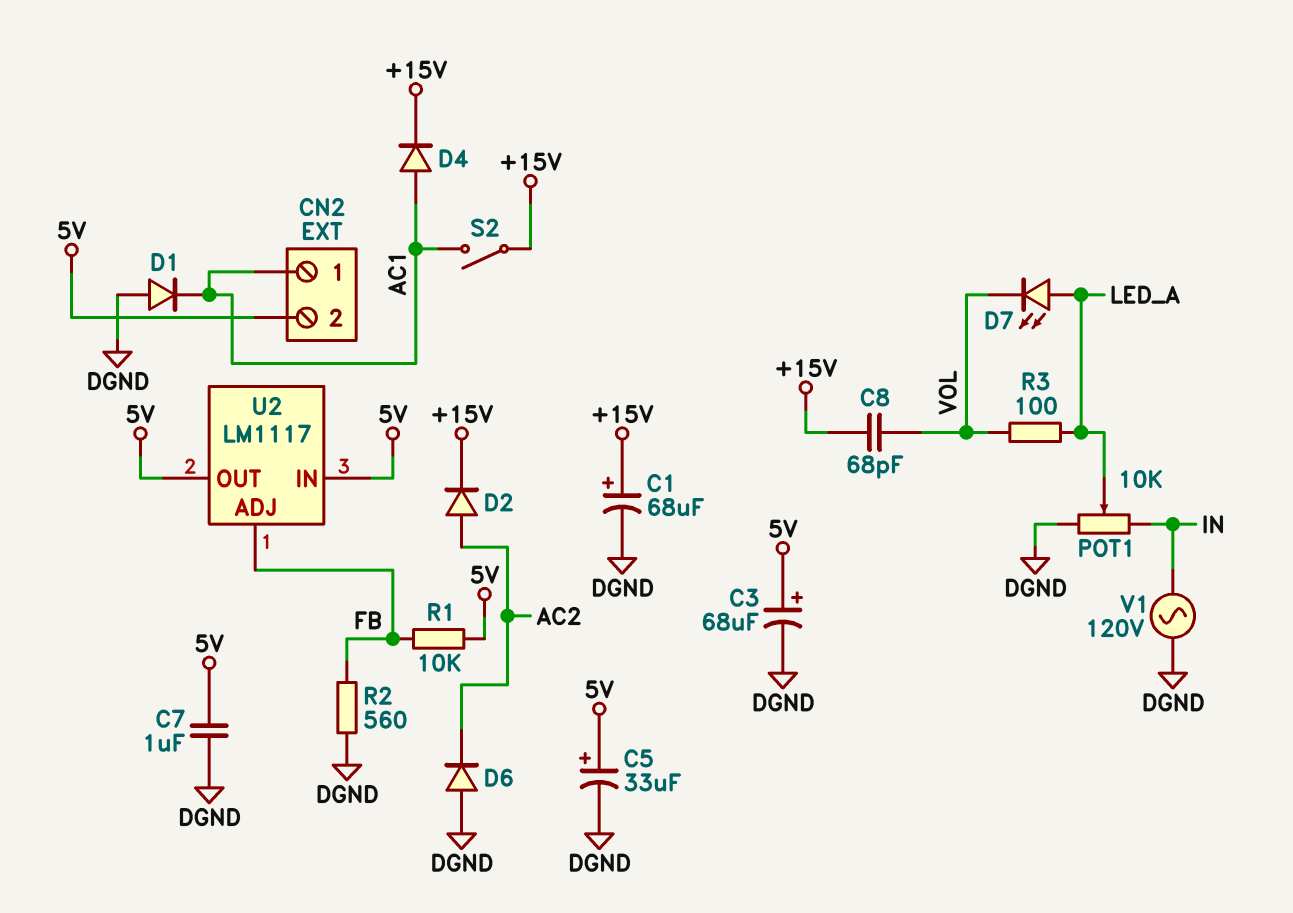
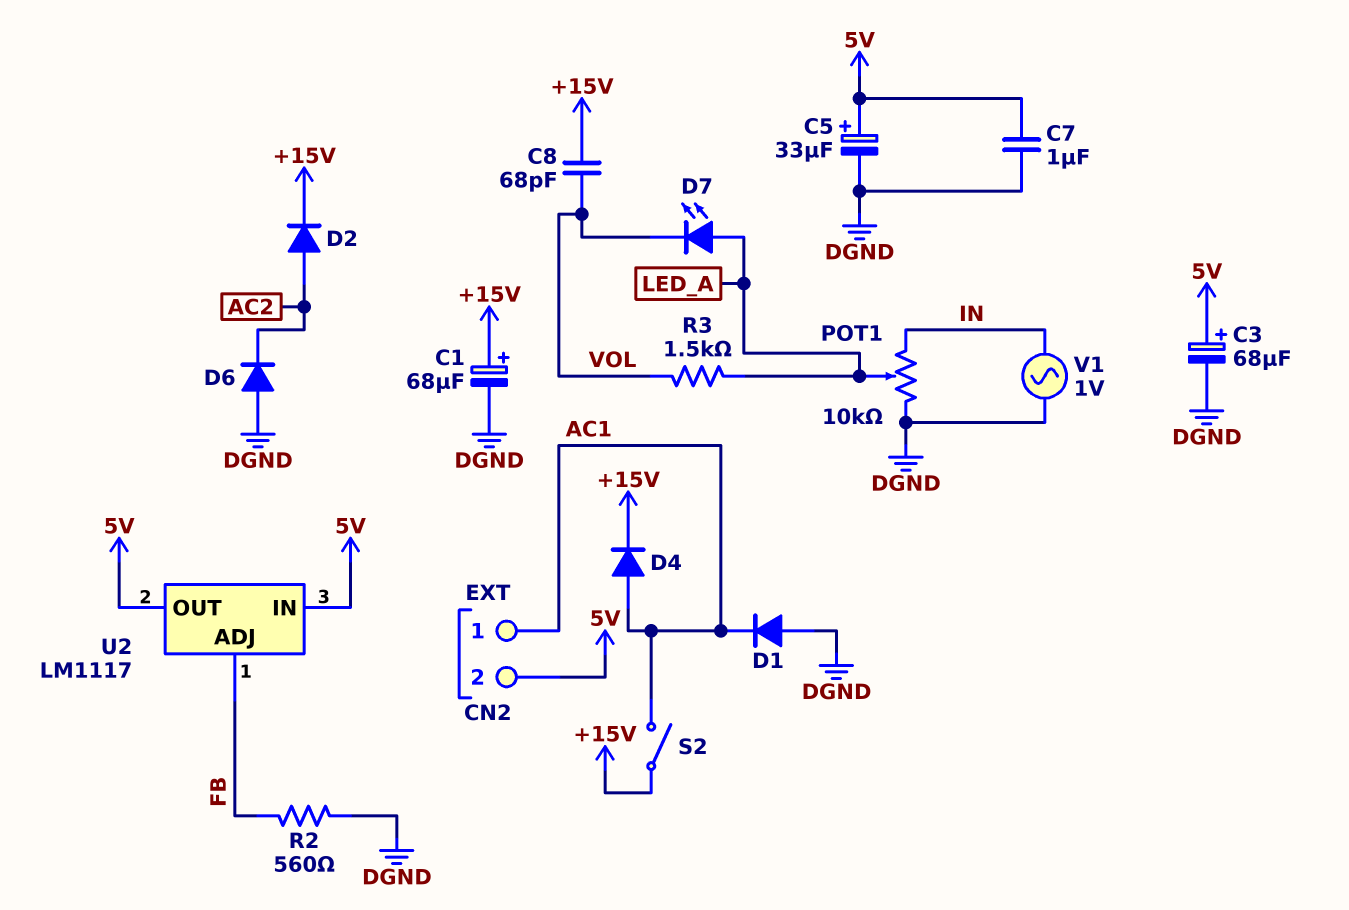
R1: 10k (5V, FB) -> none
R3: 100 (LED_A, VOL) -> 1.5k (LED_A, VOL)
V1: AC 120V (DGND, IN) -> AC 1V (DGND, IN)

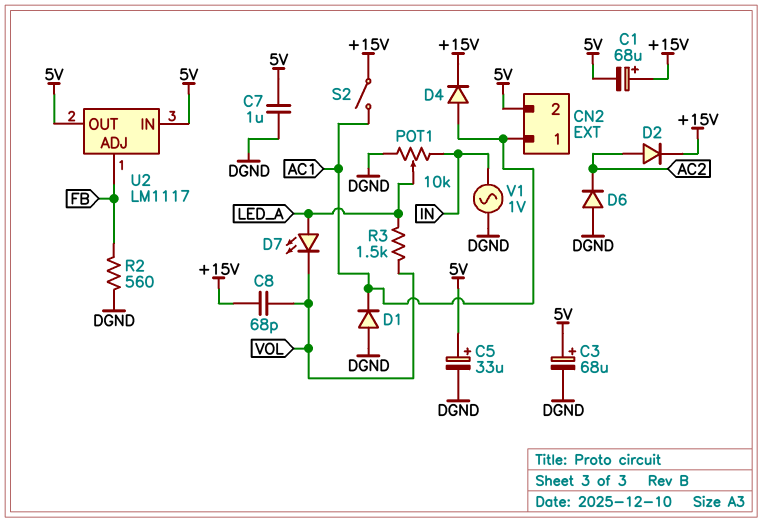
C1: 68uF (plus +15V, minus DGND) -> 68uF (plus +15V, minus 5V)

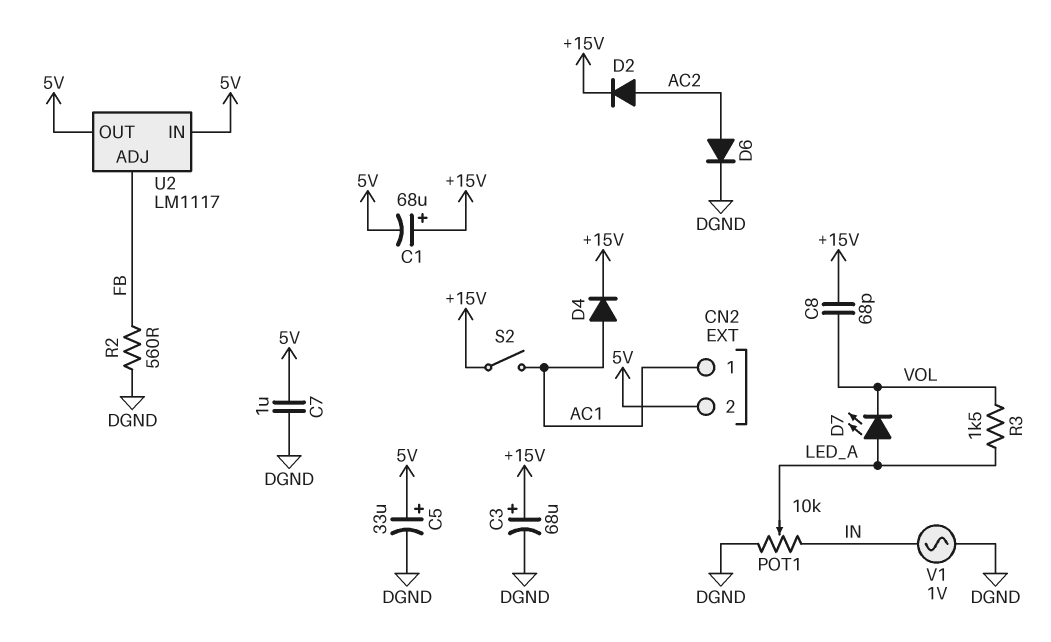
C3: 68uF (plus 5V, minus DGND) -> 68uF (plus +15V, minus DGND)
D1: diode (A DGND, K AC1) -> none
D6: diode (A DGND, K AC2) -> diode (A AC2, K DGND)

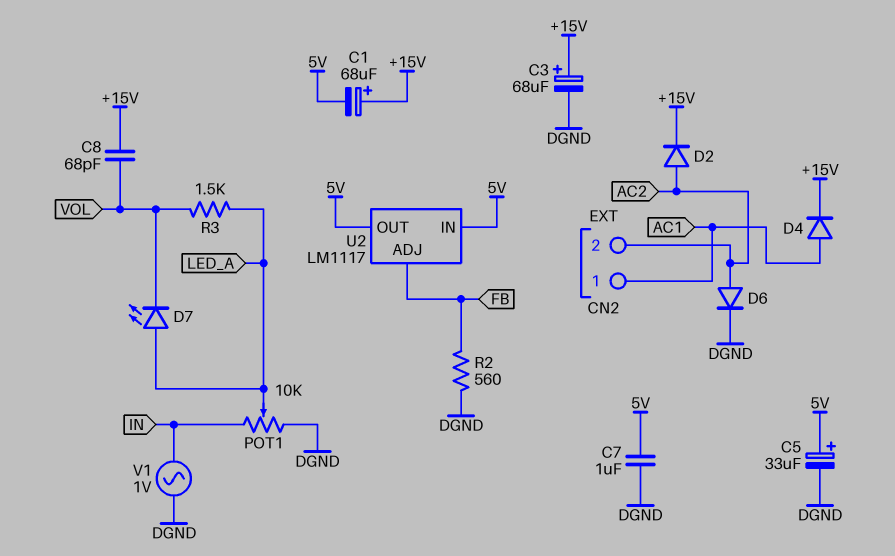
CN2 pin 2: 5V -> AC2
S2: switch (+15V, AC1) -> none

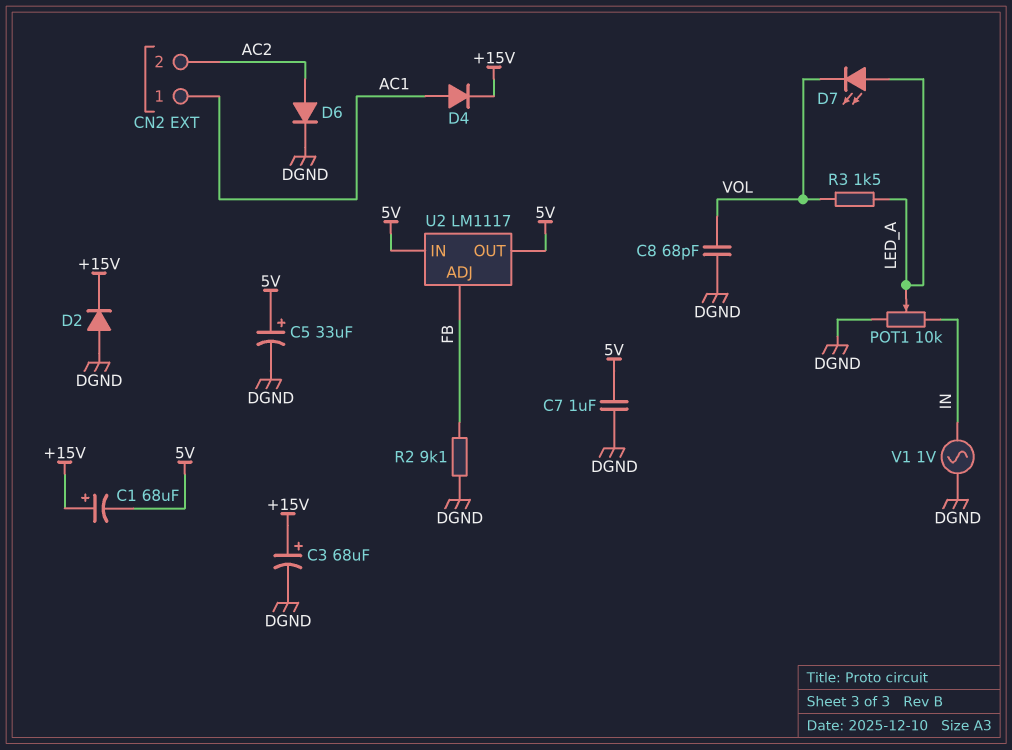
C8: 68pF (+15V, VOL) -> 68pF (DGND, VOL)
D2: diode (A AC2, K +15V) -> diode (A DGND, K +15V)
R2: 560 (DGND, FB) -> 9.1k (DGND, FB)

